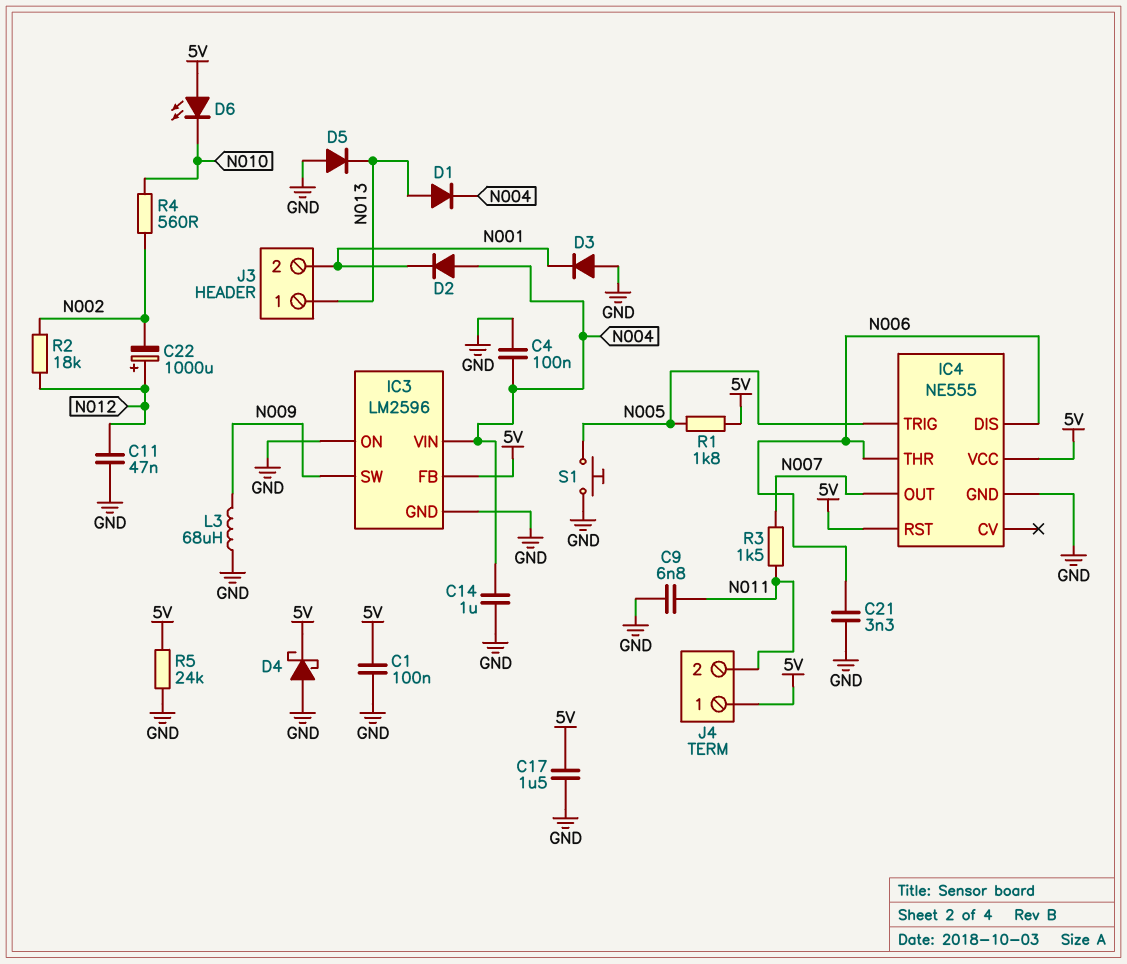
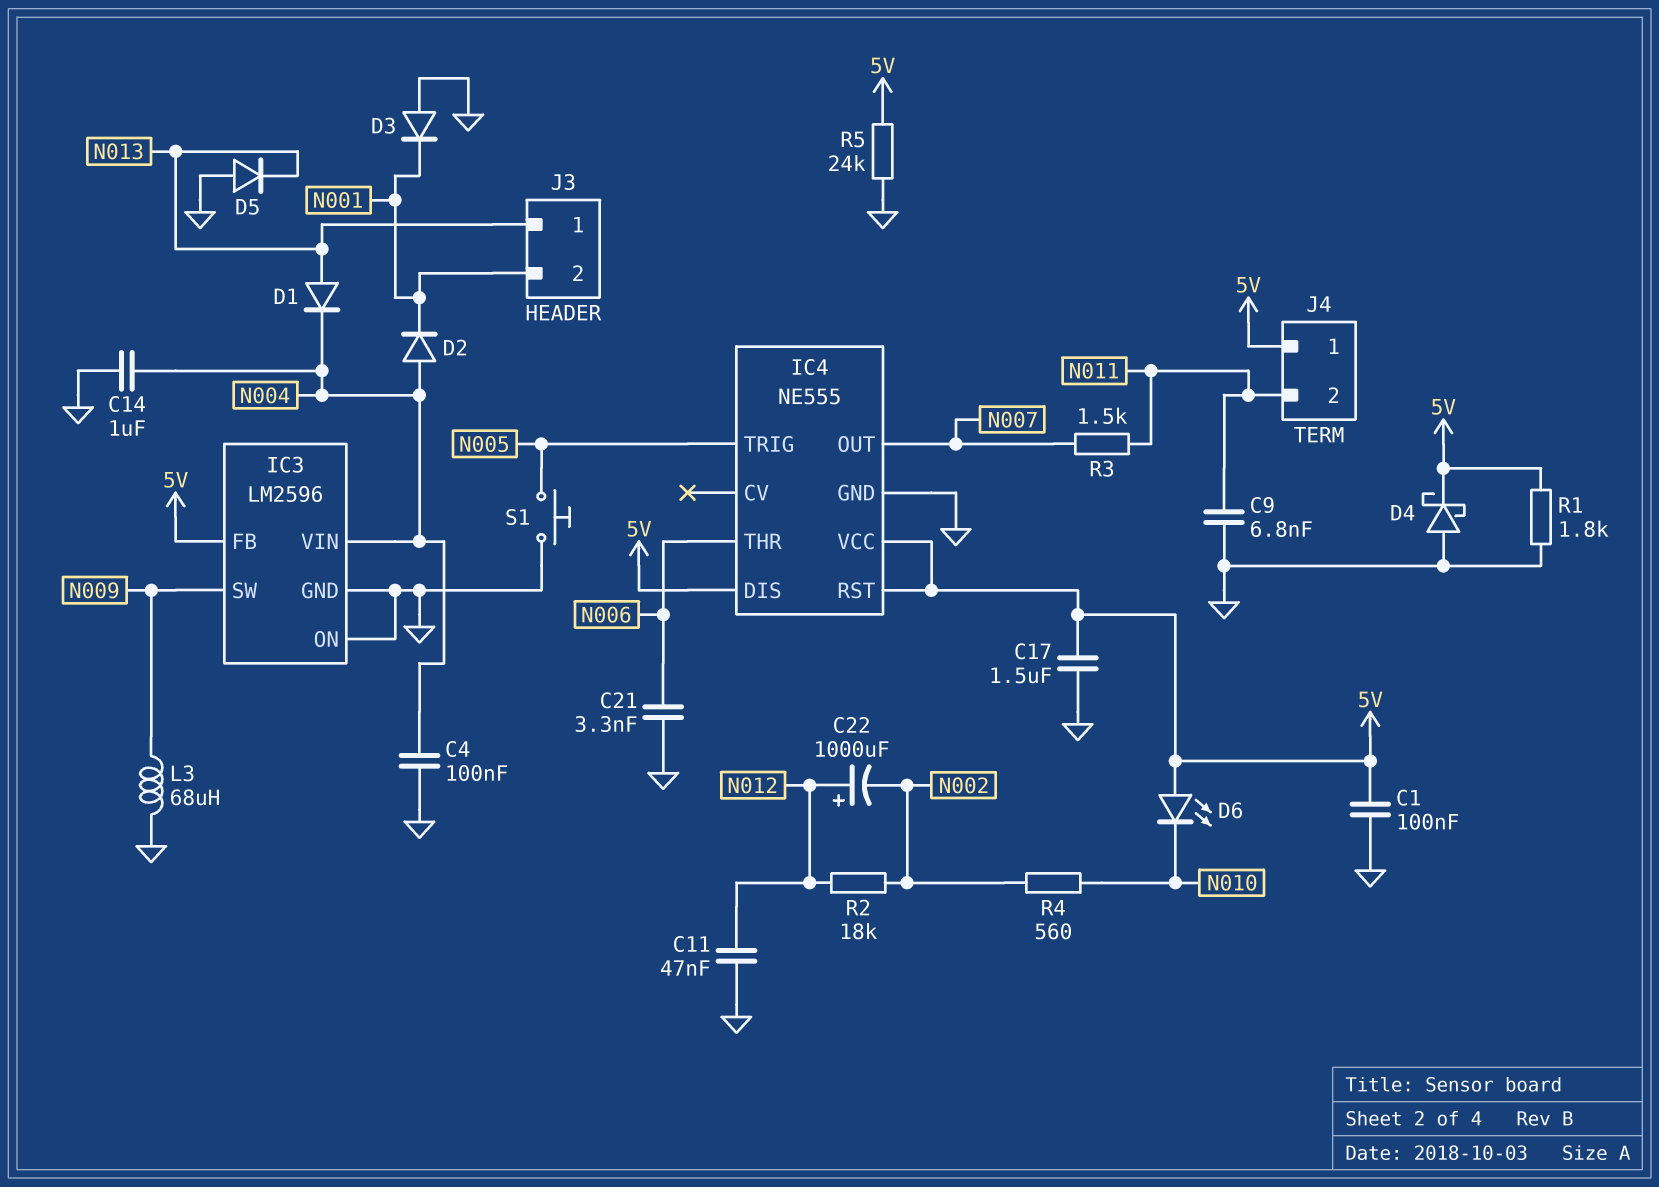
IC4 pin DIS: N006 -> 5V
R1: 1.8k (5V, N005) -> 1.8k (5V, GND)

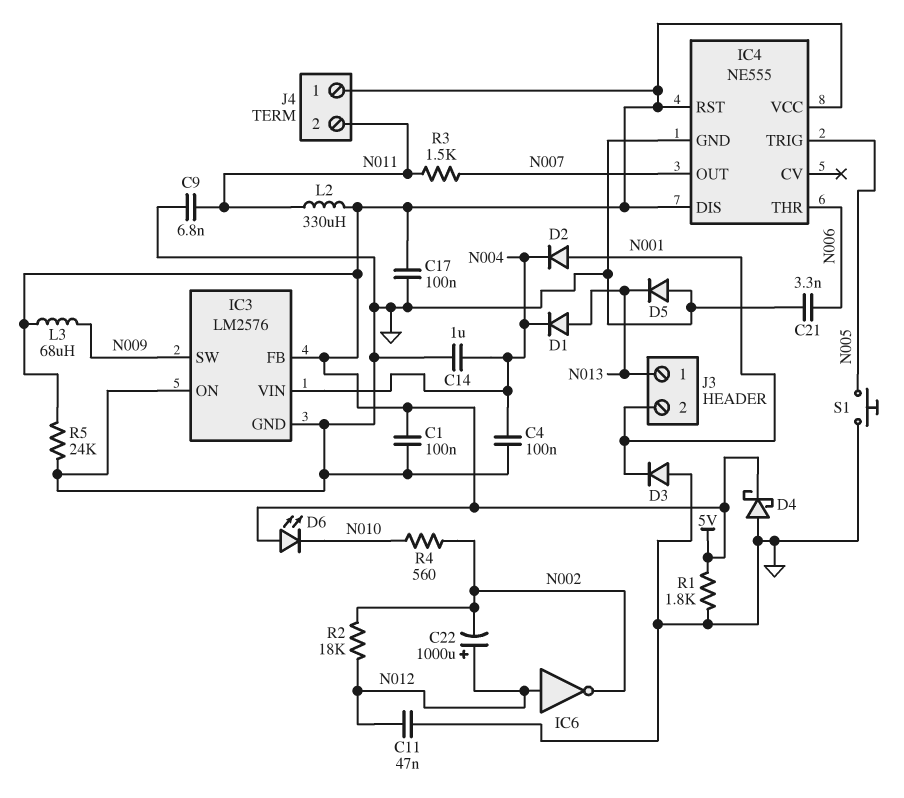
C17: 1.5uF (5V, GND) -> 100nF (5V, GND)
D2: diode (A N004, K N001) -> diode (A N001, K N004)
IC3: LM2596 -> LM2576
IC6: none -> NOT (in N012, out N002)
L2: none -> 330uH (5V, N011)
L3: 68uH (GND, N009) -> 68uH (5V, N009)

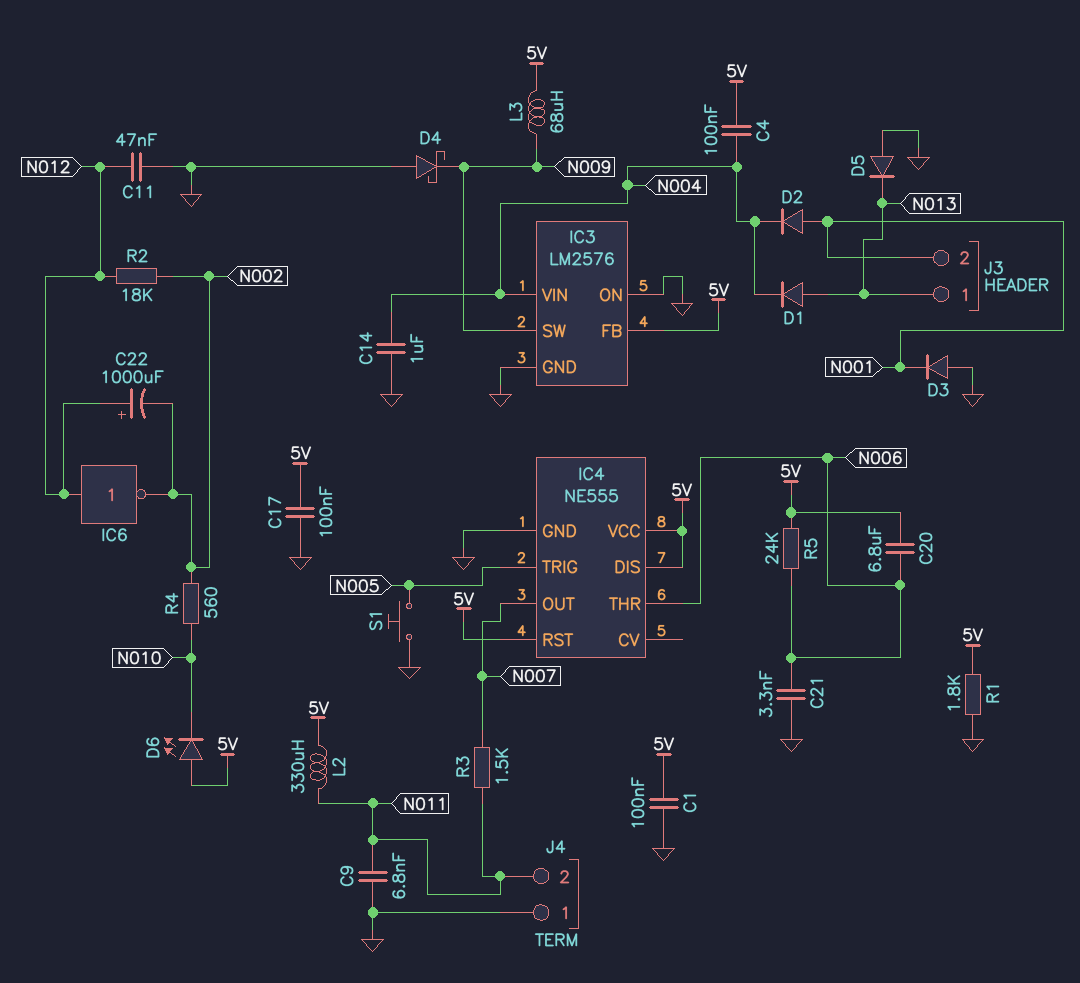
C4: 100nF (GND, N004) -> 100nF (5V, N004)
C20: none -> 6.8uF (5V, N006)
D4: schottky (A GND, K 5V) -> schottky (A GND, K N009)
J4 pin 1: 5V -> GND
R5: 24k (5V, GND) -> 24k (5V, N006)

